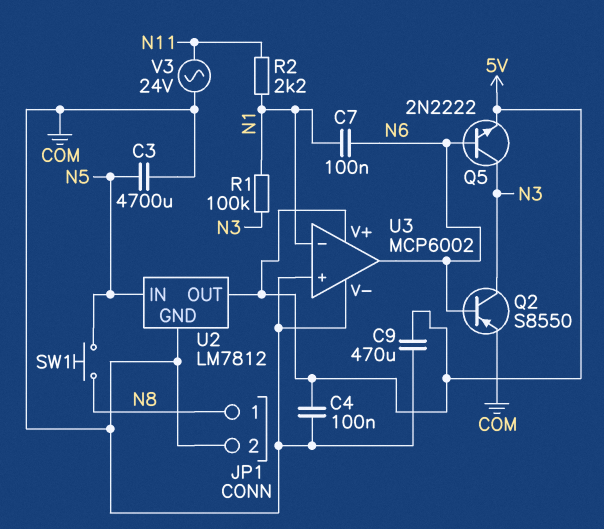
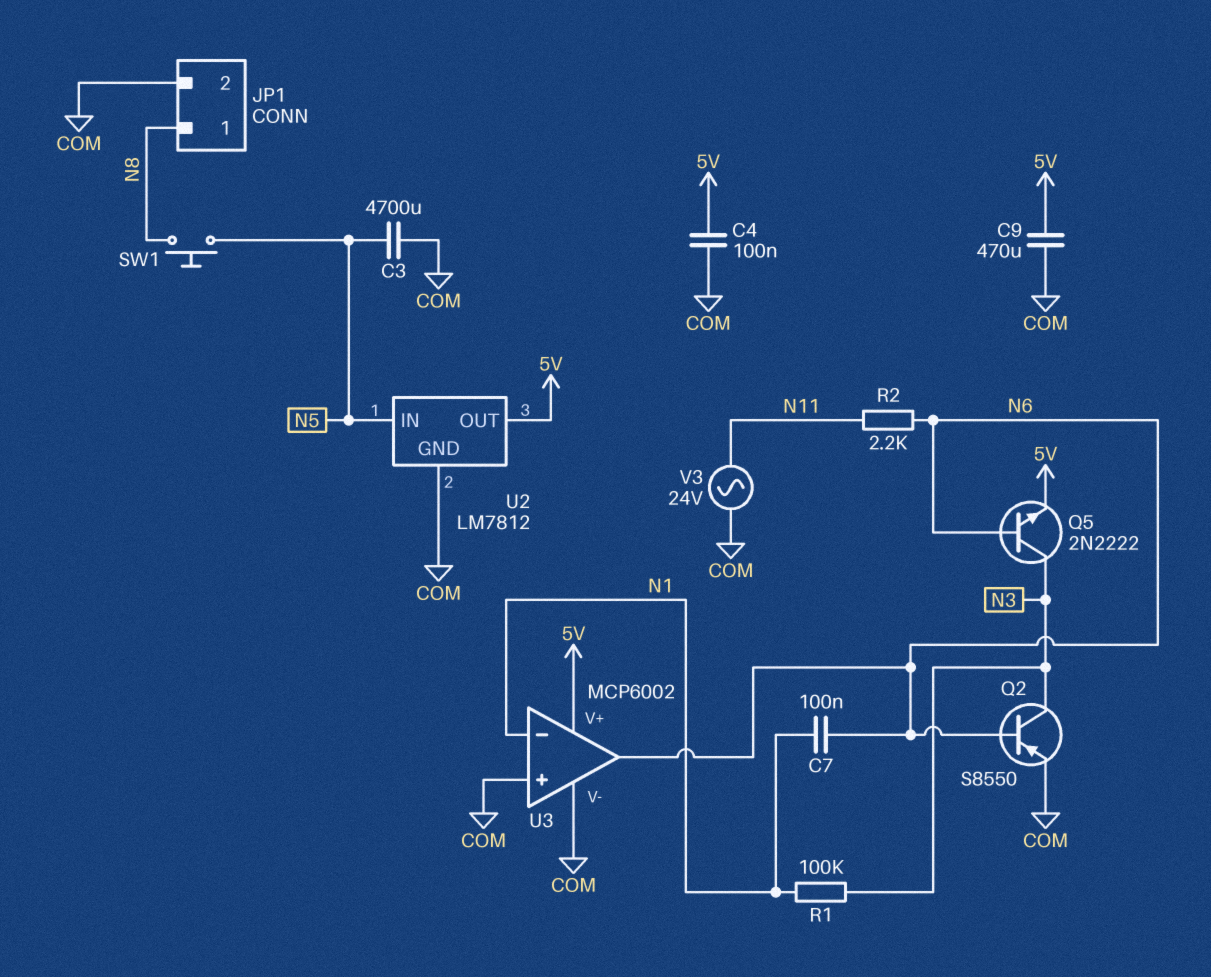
R2: 2.2k (N1, N11) -> 2.2k (N6, N11)

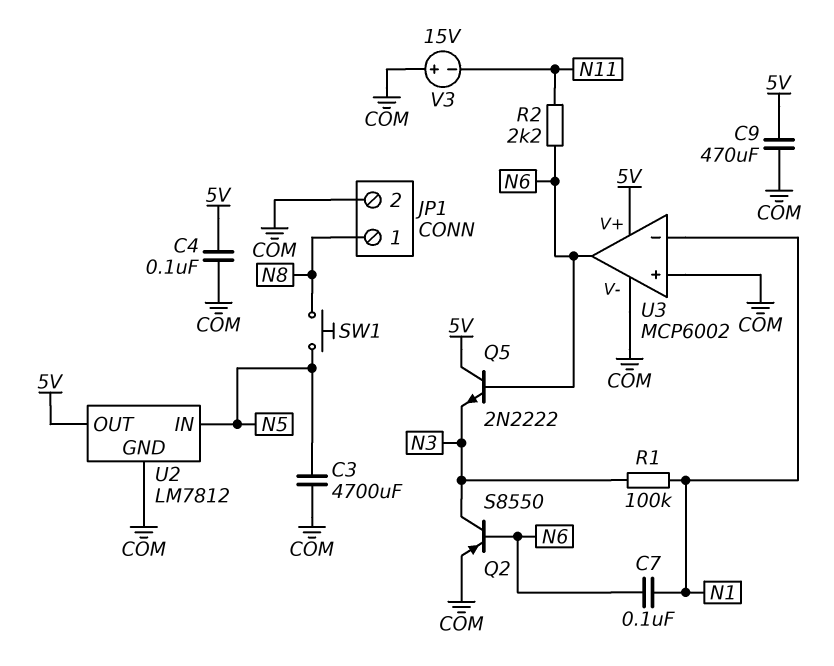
Q5: NPN 2N2222 (B N6, C N3, E 5V) -> NPN 2N2222 (B N6, C 5V, E N3)
V3: AC 24V (COM, N11) -> 15V (plus COM, minus N11)

